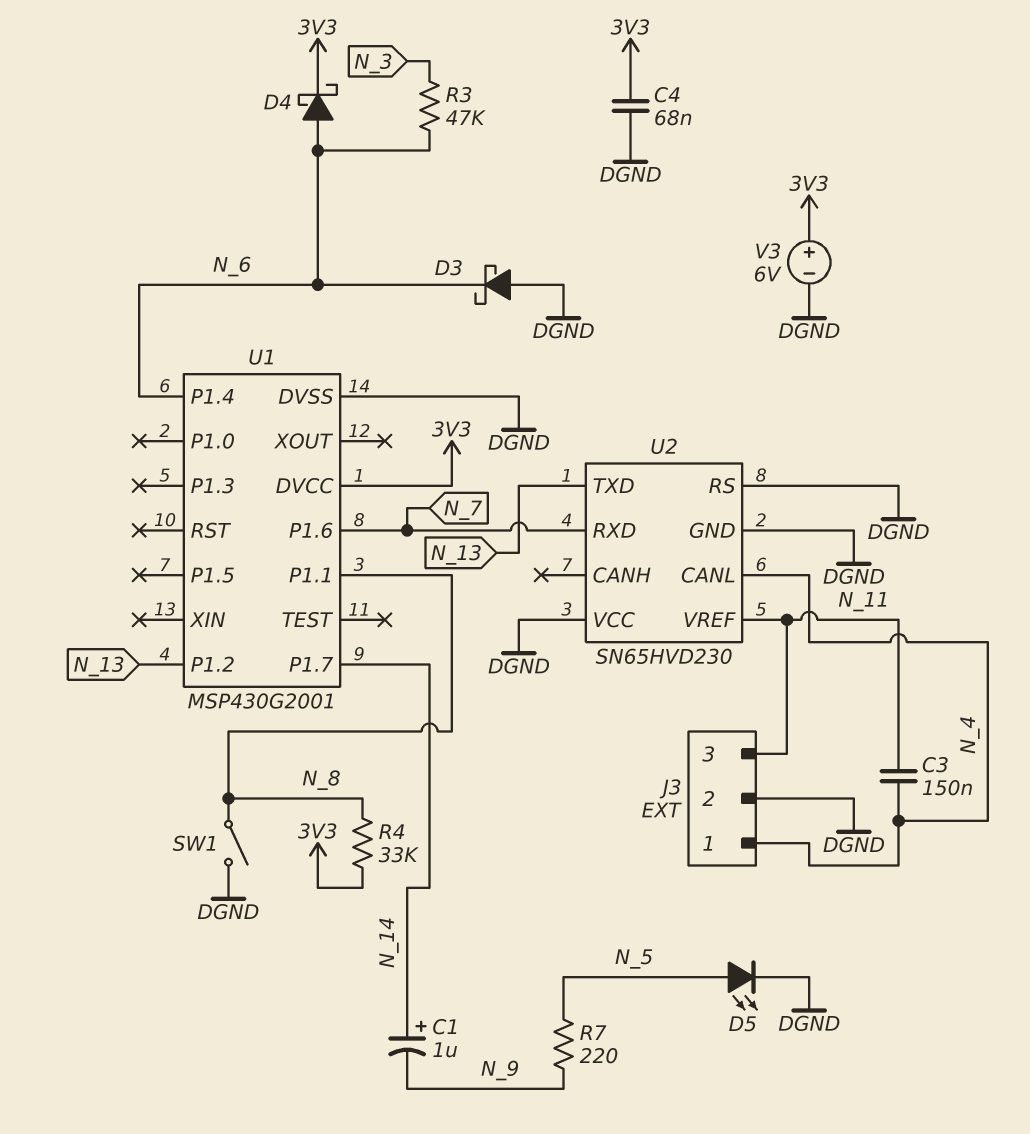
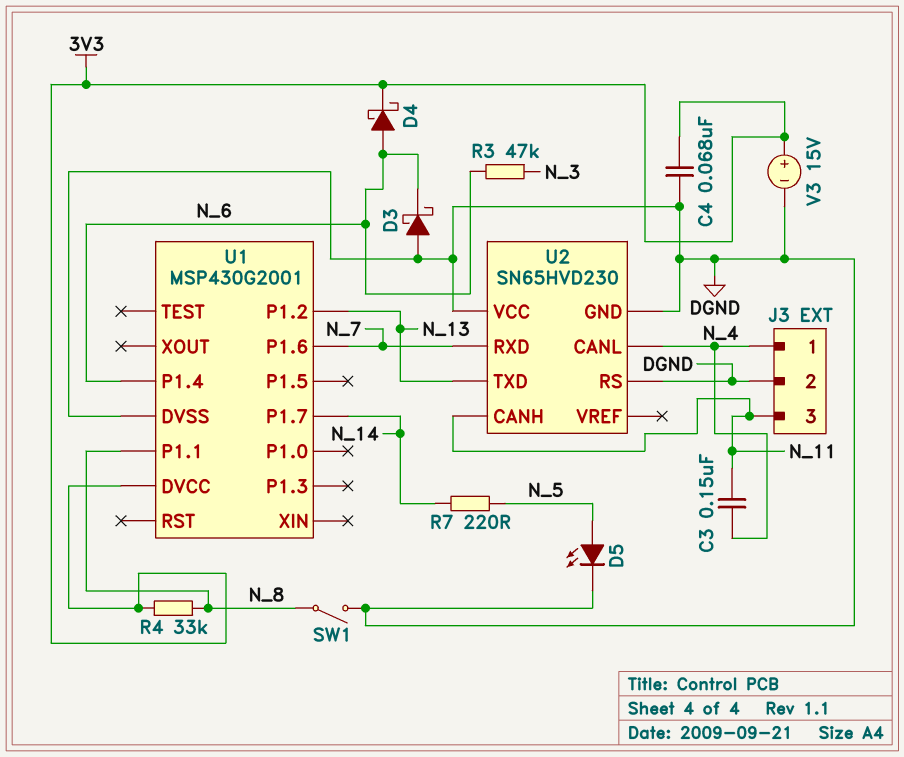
C1: 1uF (plus N_14, minus N_9) -> none
R7: 220 (N_5, N_9) -> 220 (N_5, N_14)
U2 pin CANH: none -> N_11
U2 pin VREF: N_11 -> none
V3: 6V (plus 3V3, minus DGND) -> 15V (plus 3V3, minus DGND)

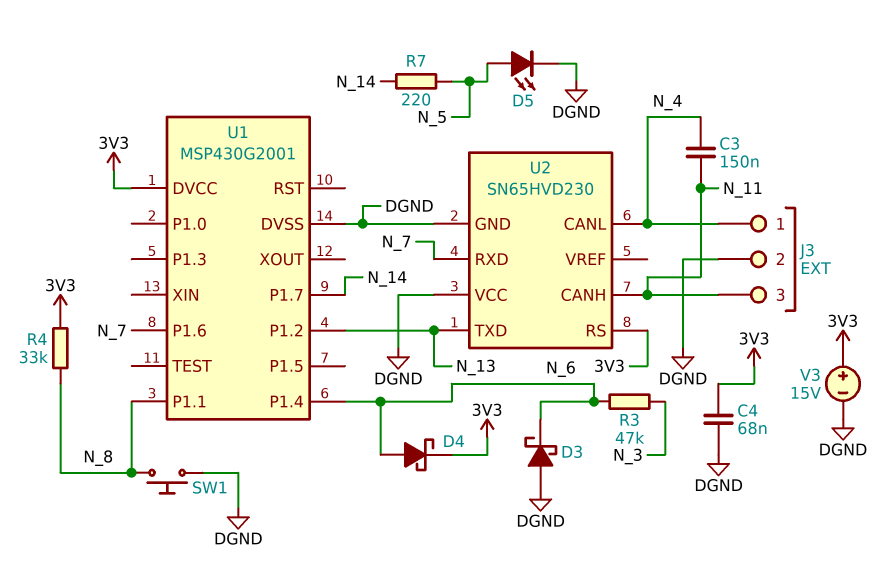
SW1: switch (DGND, N_8) -> button (DGND, N_8)
U2 pin RS: DGND -> 3V3

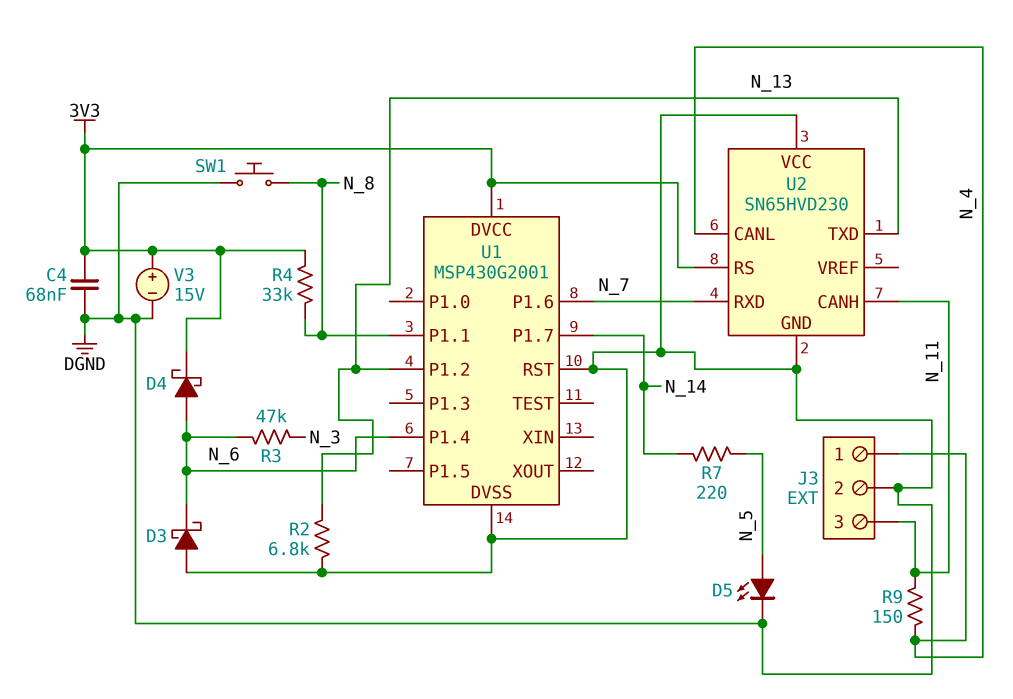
C3: 150nF (N_4, N_11) -> none
R2: none -> 6.8k (DGND, N_13)
R9: none -> 150 (N_4, N_11)
U1 pin RST: none -> DGND

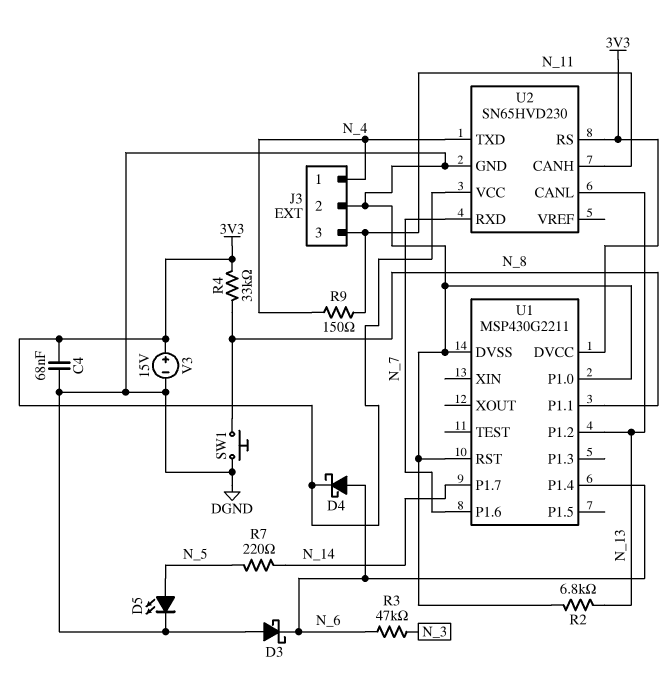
U1: MSP430G2001 -> MSP430G2211
U1 pin P1.0: none -> DGND
U2 pin CANL: N_4 -> N_13
U2 pin TXD: N_13 -> N_4
U2 pin VCC: DGND -> 3V3

